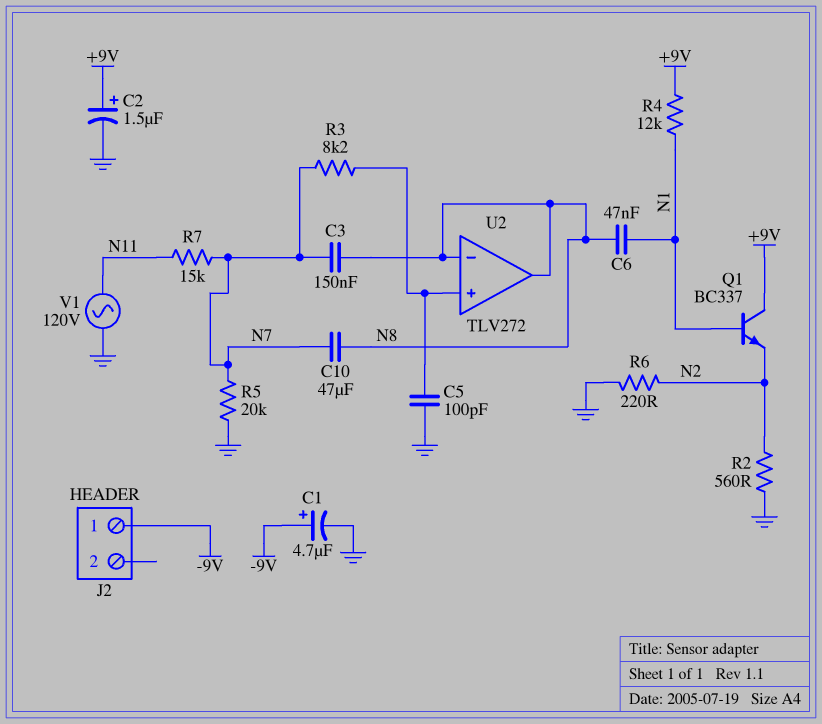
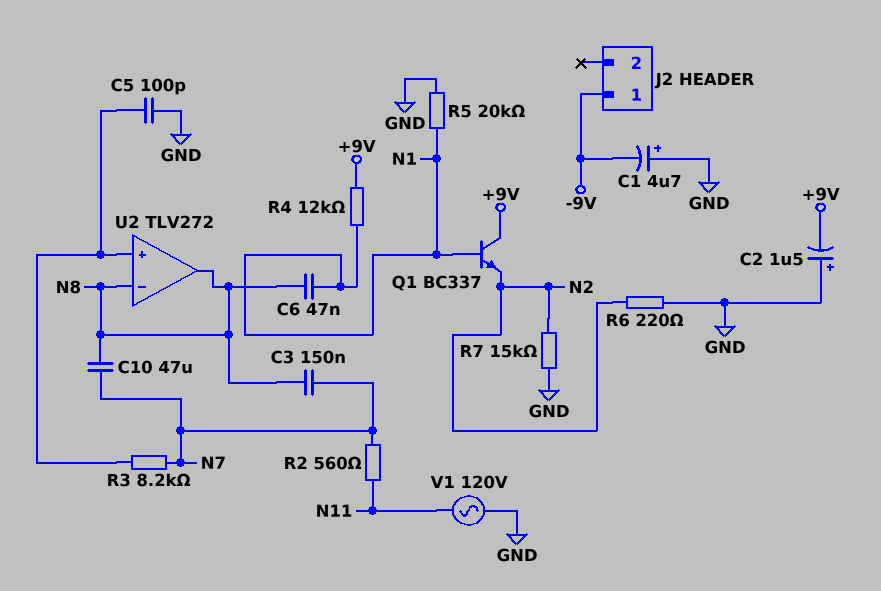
C1: 4.7uF (plus -9V, minus GND) -> 4.7uF (plus GND, minus -9V)
C2: 1.5uF (plus +9V, minus GND) -> 1.5uF (plus GND, minus +9V)
R2: 560 (GND, N2) -> 560 (N7, N11)
R5: 20k (GND, N7) -> 20k (GND, N1)
R7: 15k (N7, N11) -> 15k (GND, N2)

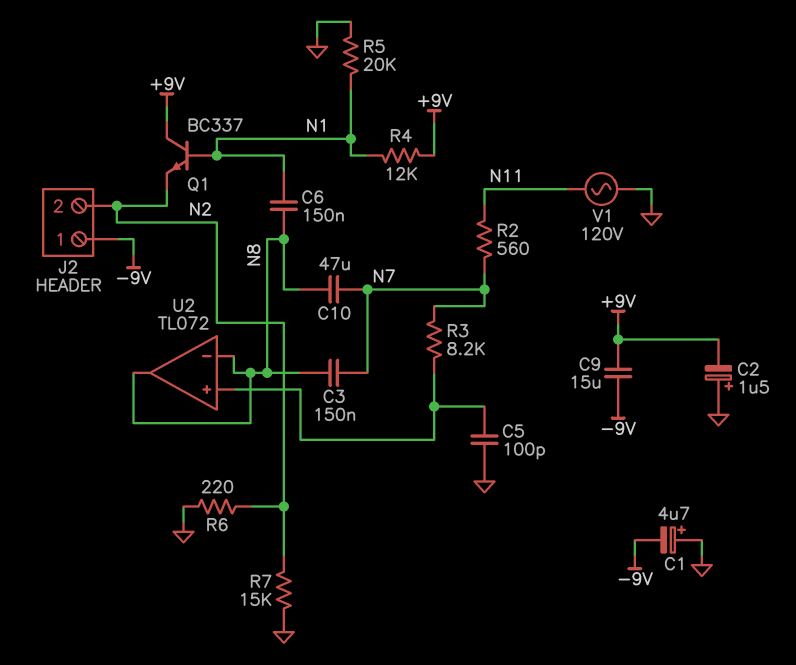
C6: 47nF (N1, N8) -> 150nF (N1, N8)
C9: none -> 15uF (+9V, -9V)
J2 pin 2: none -> N2
U2: TLV272 -> TL072

